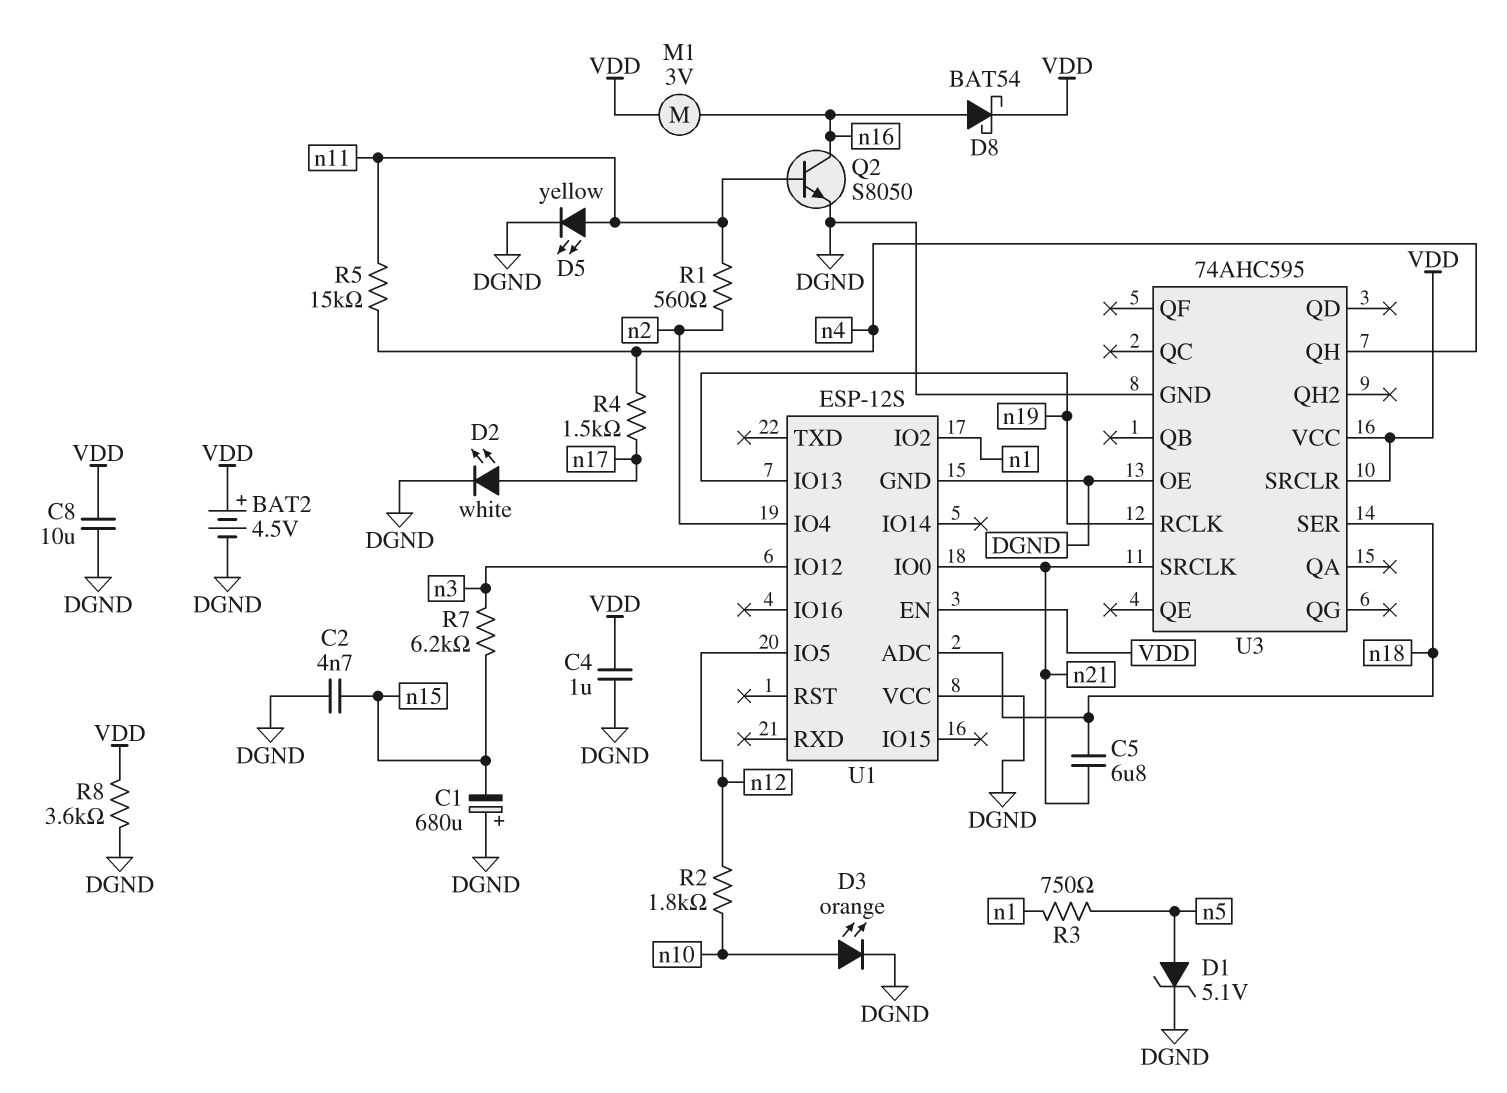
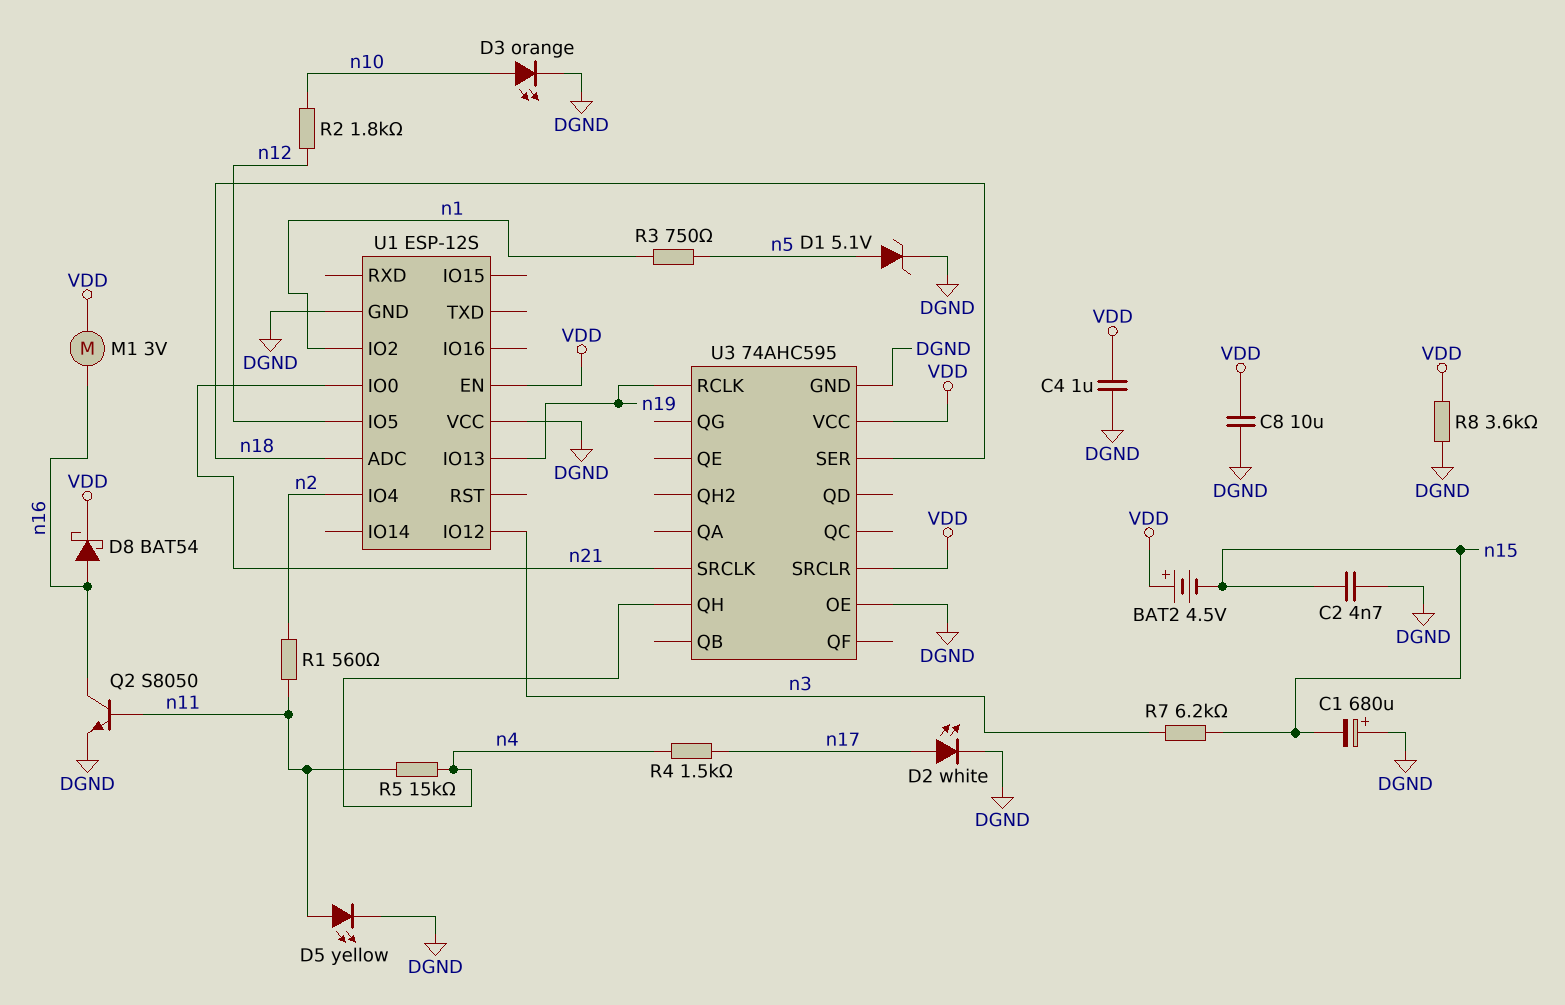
BAT2: 4.5V (plus VDD, minus DGND) -> 4.5V (plus VDD, minus n15)
C5: 6.8uF (n18, n21) -> none

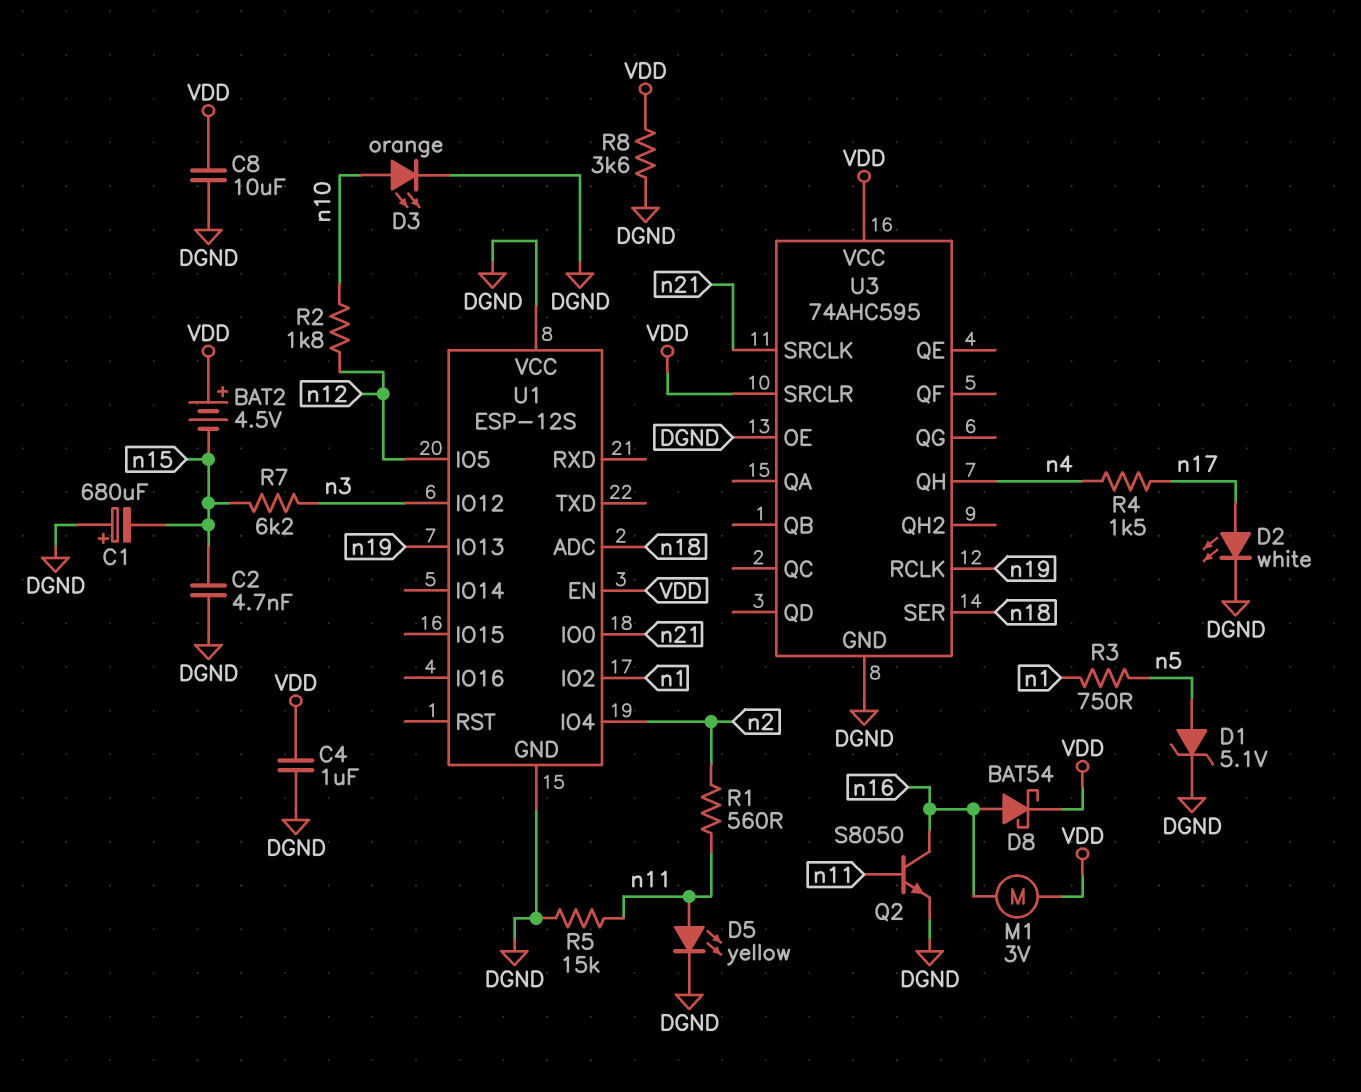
R5: 15k (n4, n11) -> 15k (DGND, n11)

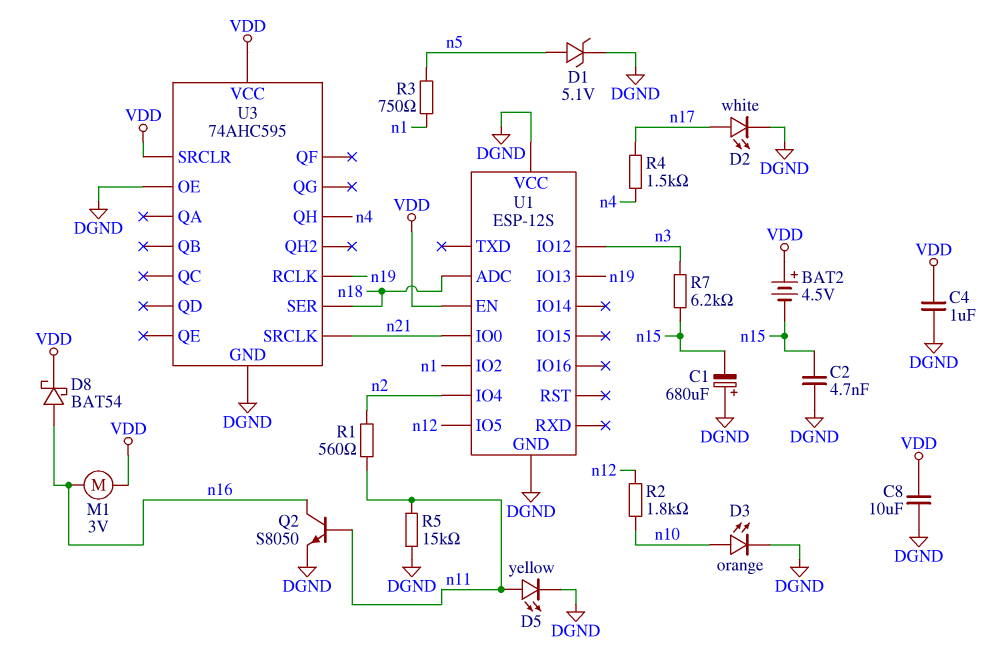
R8: 3.6k (DGND, VDD) -> none

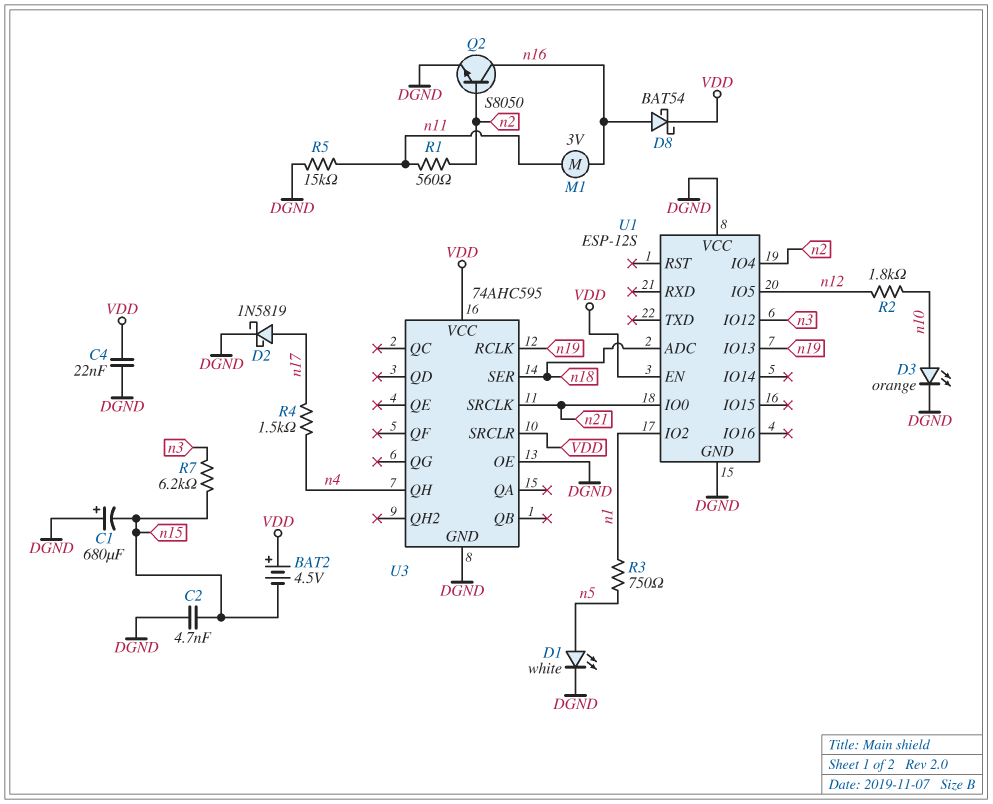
C4: 1uF (DGND, VDD) -> 22nF (DGND, VDD)
C8: 10uF (DGND, VDD) -> none
D1: zener 5.1V (A n5, K DGND) -> LED white (A n5, K DGND)
D2: LED white (A n17, K DGND) -> schottky 1N5819 (A n17, K DGND)
D5: LED yellow (A n11, K DGND) -> none
M1: motor 3V (VDD, n16) -> motor 3V (n11, n16)
Q2: NPN S8050 (B n11, C n16, E DGND) -> NPN S8050 (B n2, C n16, E DGND)

